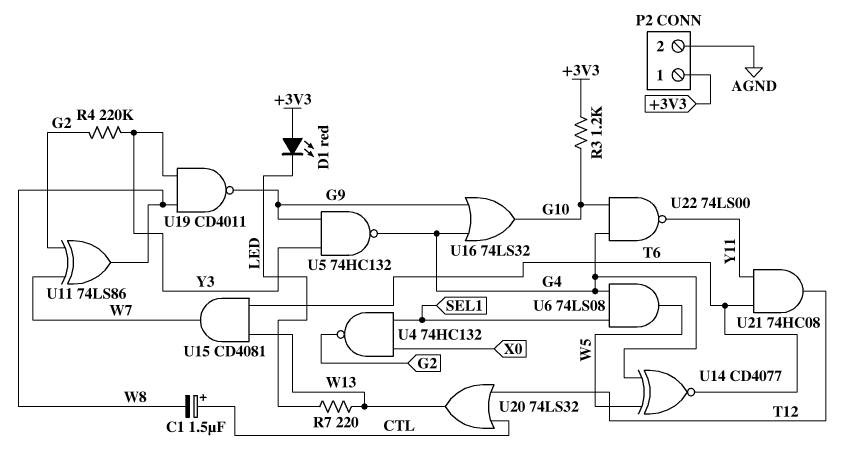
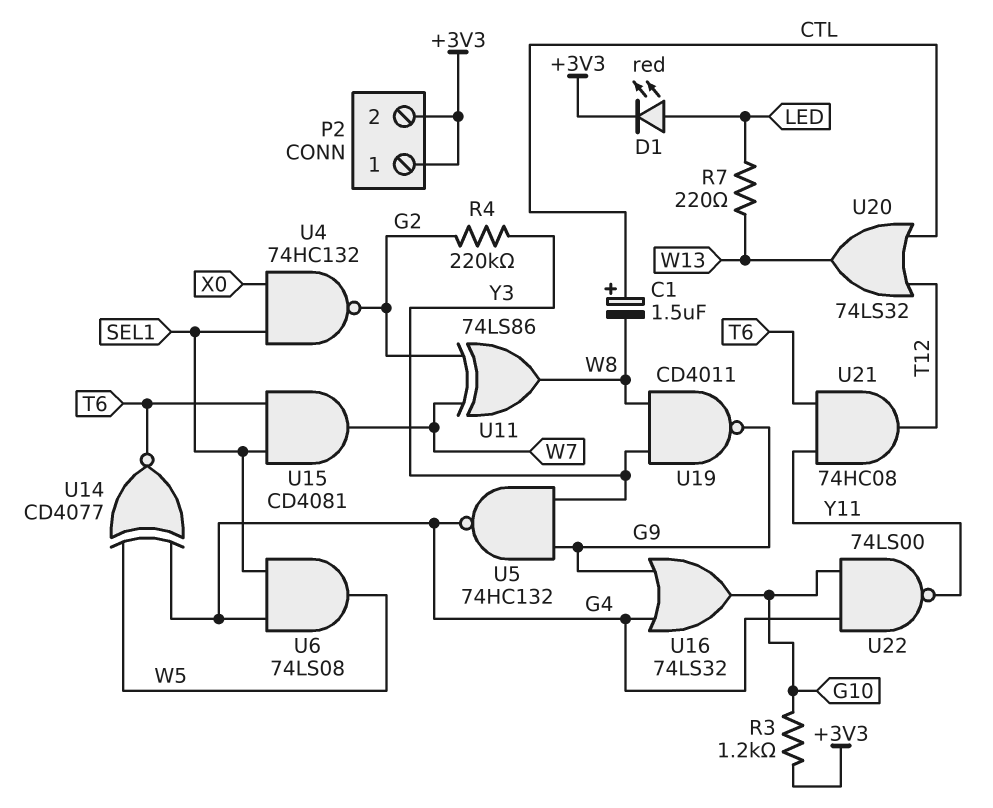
D1: LED red (A +3V3, K LED) -> LED red (A LED, K +3V3)
P2 pin 2: AGND -> +3V3
U15: AND CD4081 (in T6, in W13, out W7) -> AND CD4081 (in SEL1, in T6, out W7)

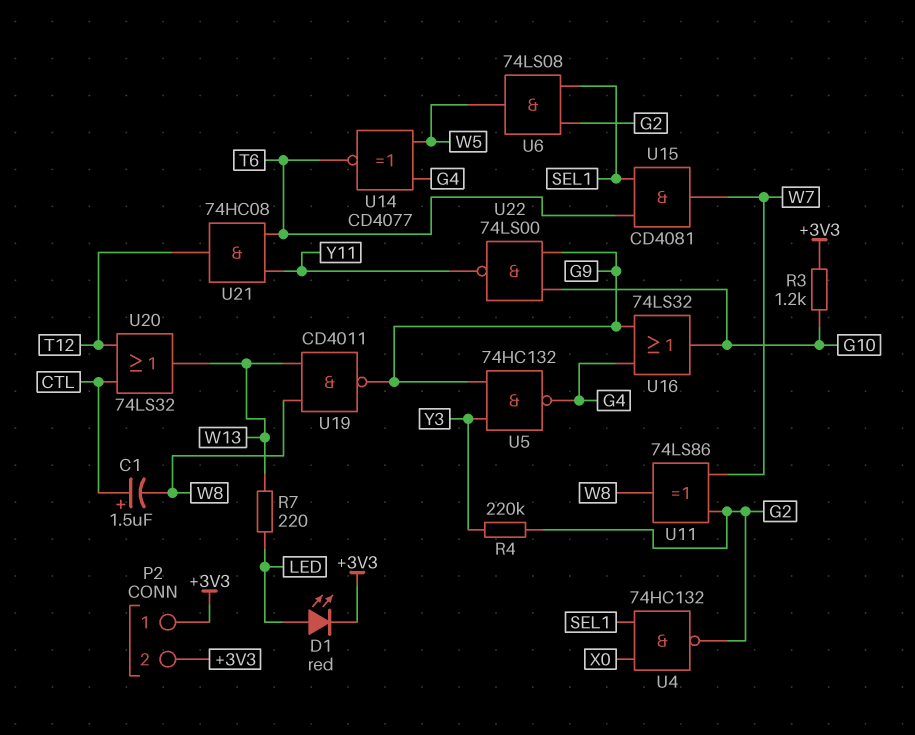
U6: AND 74LS08 (in G4, in SEL1, out W5) -> AND 74LS08 (in G2, in SEL1, out W5)
U19: NAND CD4011 (in W8, in Y3, out G9) -> NAND CD4011 (in W8, in W13, out G9)
U22: NAND 74LS00 (in G4, in G10, out Y11) -> NAND 74LS00 (in G9, in G10, out Y11)

